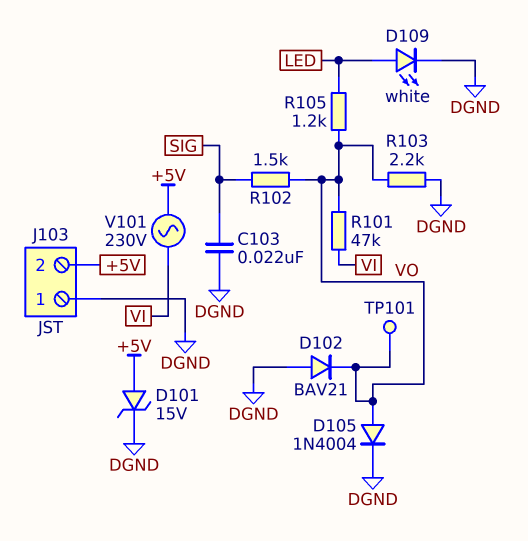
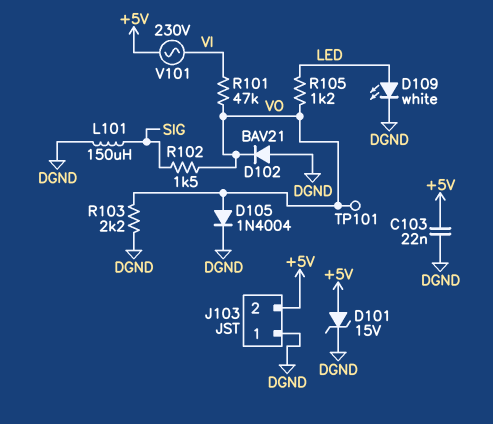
C103: 22nF (DGND, SIG) -> 22nF (+5V, DGND)
L101: none -> 150uH (DGND, SIG)

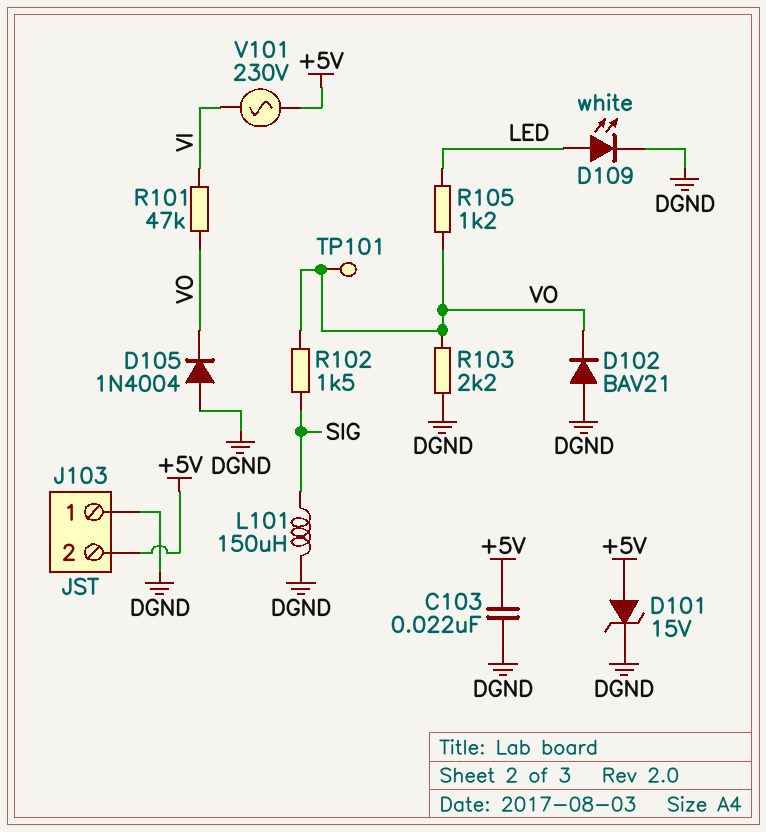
D105: diode 1N4004 (A VO, K DGND) -> diode 1N4004 (A DGND, K VO)

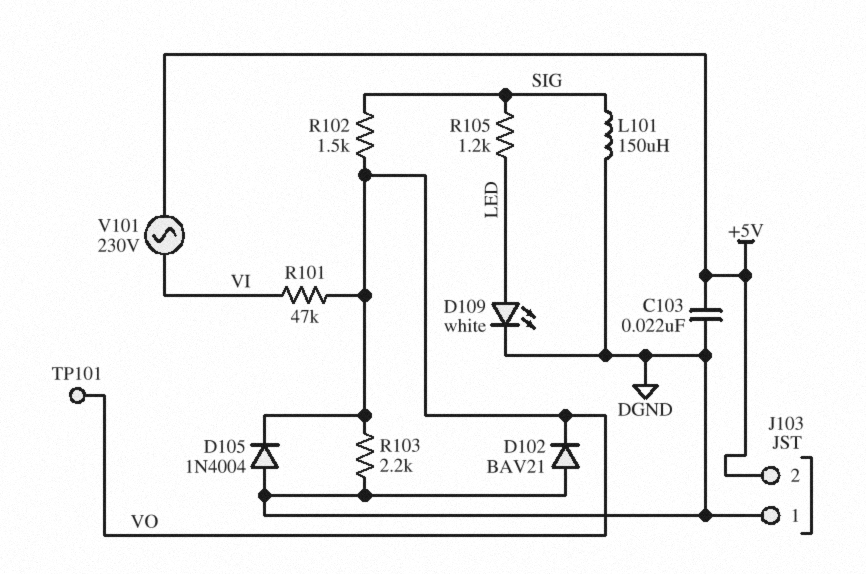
D101: zener 15V (A +5V, K DGND) -> none
R105: 1.2k (LED, VO) -> 1.2k (LED, SIG)

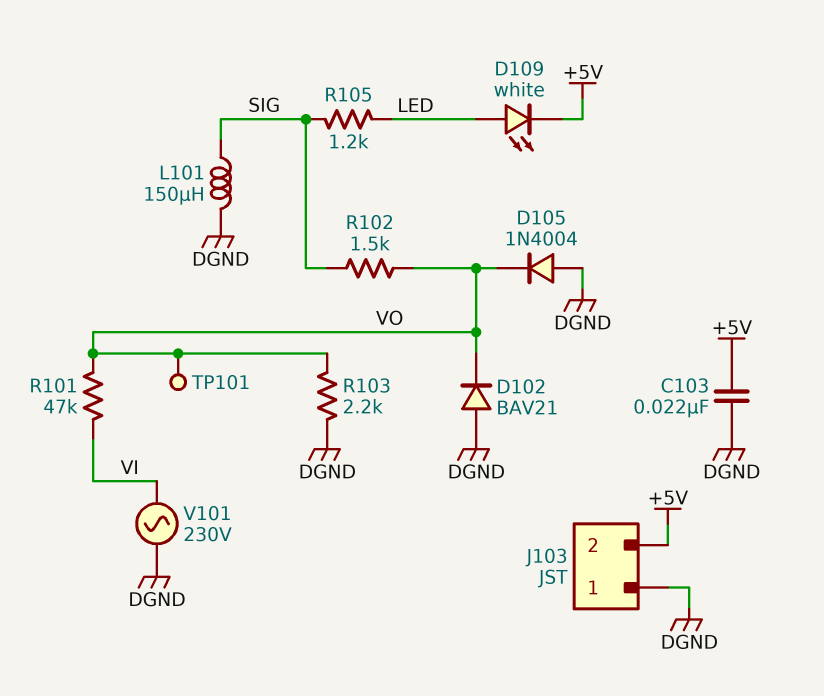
D109: LED white (A LED, K DGND) -> LED white (A LED, K +5V)
V101: AC 230V (+5V, VI) -> AC 230V (DGND, VI)

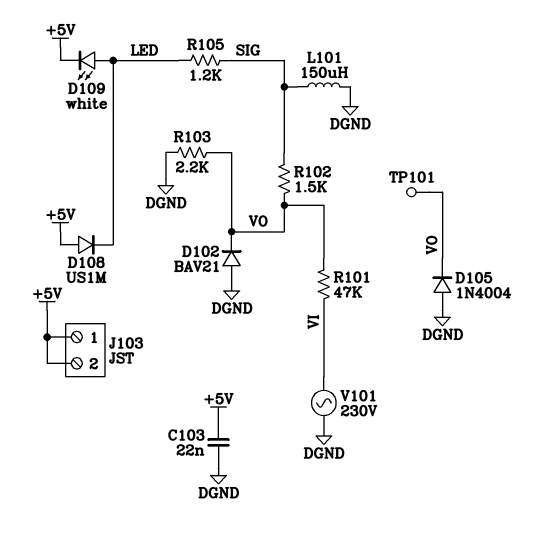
D108: none -> diode US1M (A +5V, K LED)
J103 pin 1: DGND -> +5V

